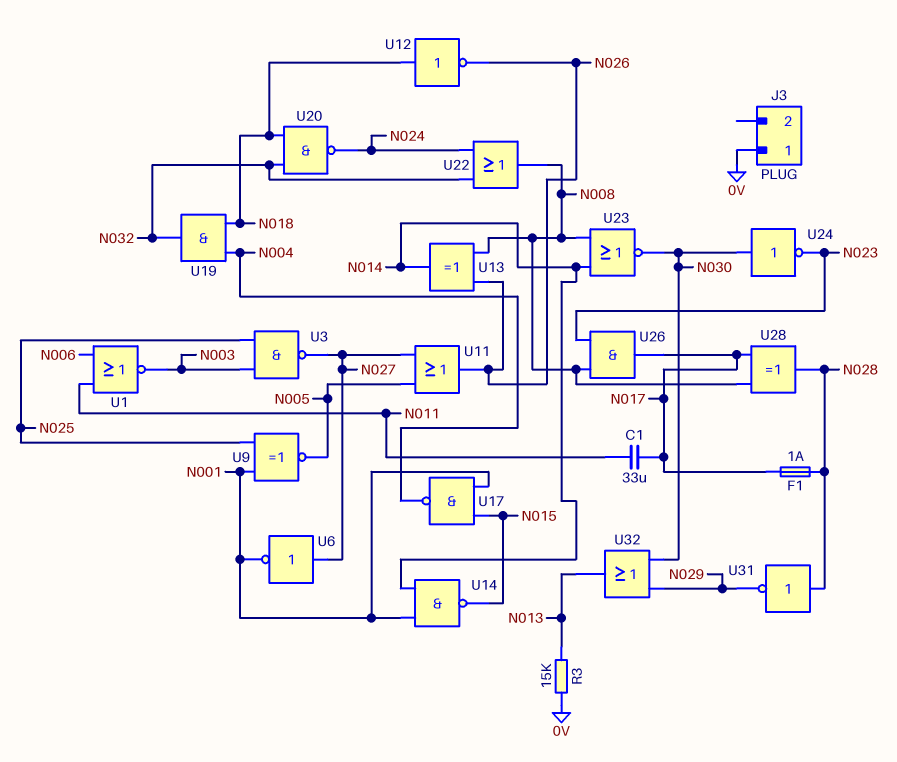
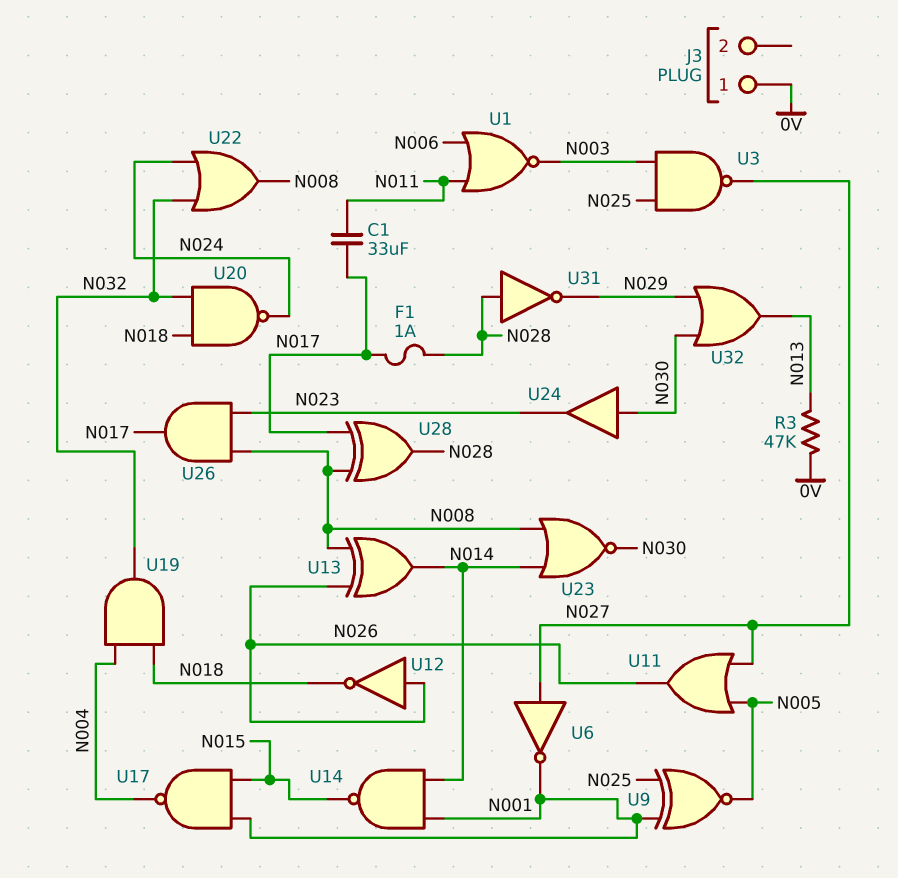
R3: 15k (0V, N013) -> 47k (0V, N013)
U12: NOT (in N018, out N026) -> NOT (in N026, out N018)
U24: NOT (in N030, out N023) -> buffer (in N030, out N023)

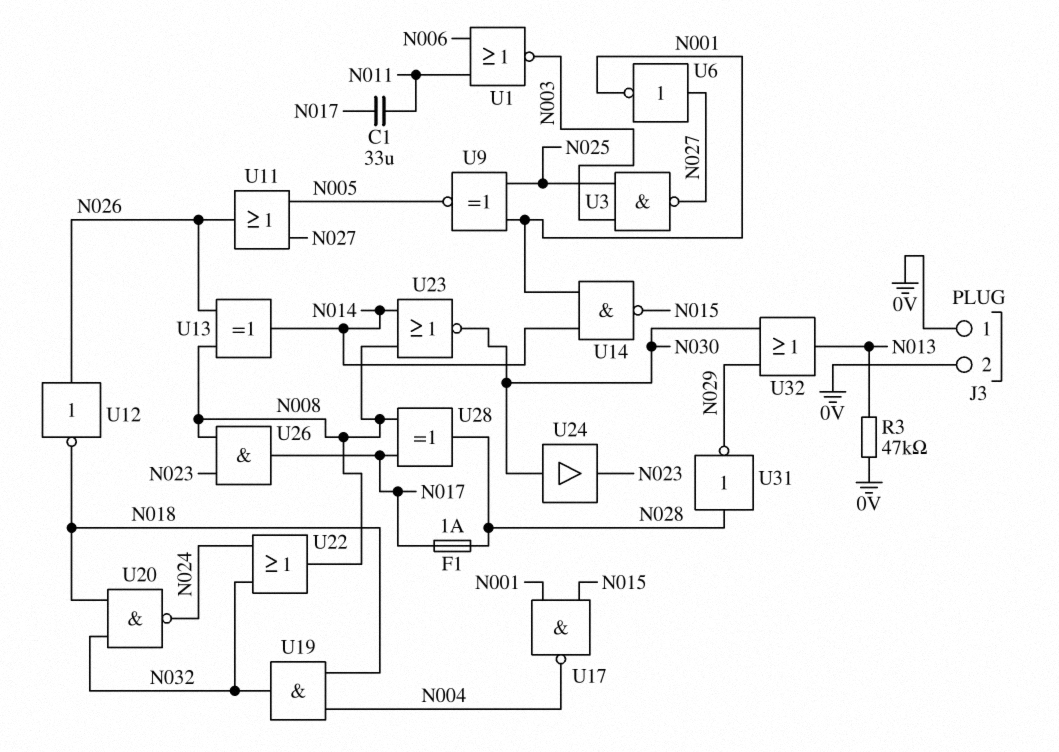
J3 pin 2: none -> 0V

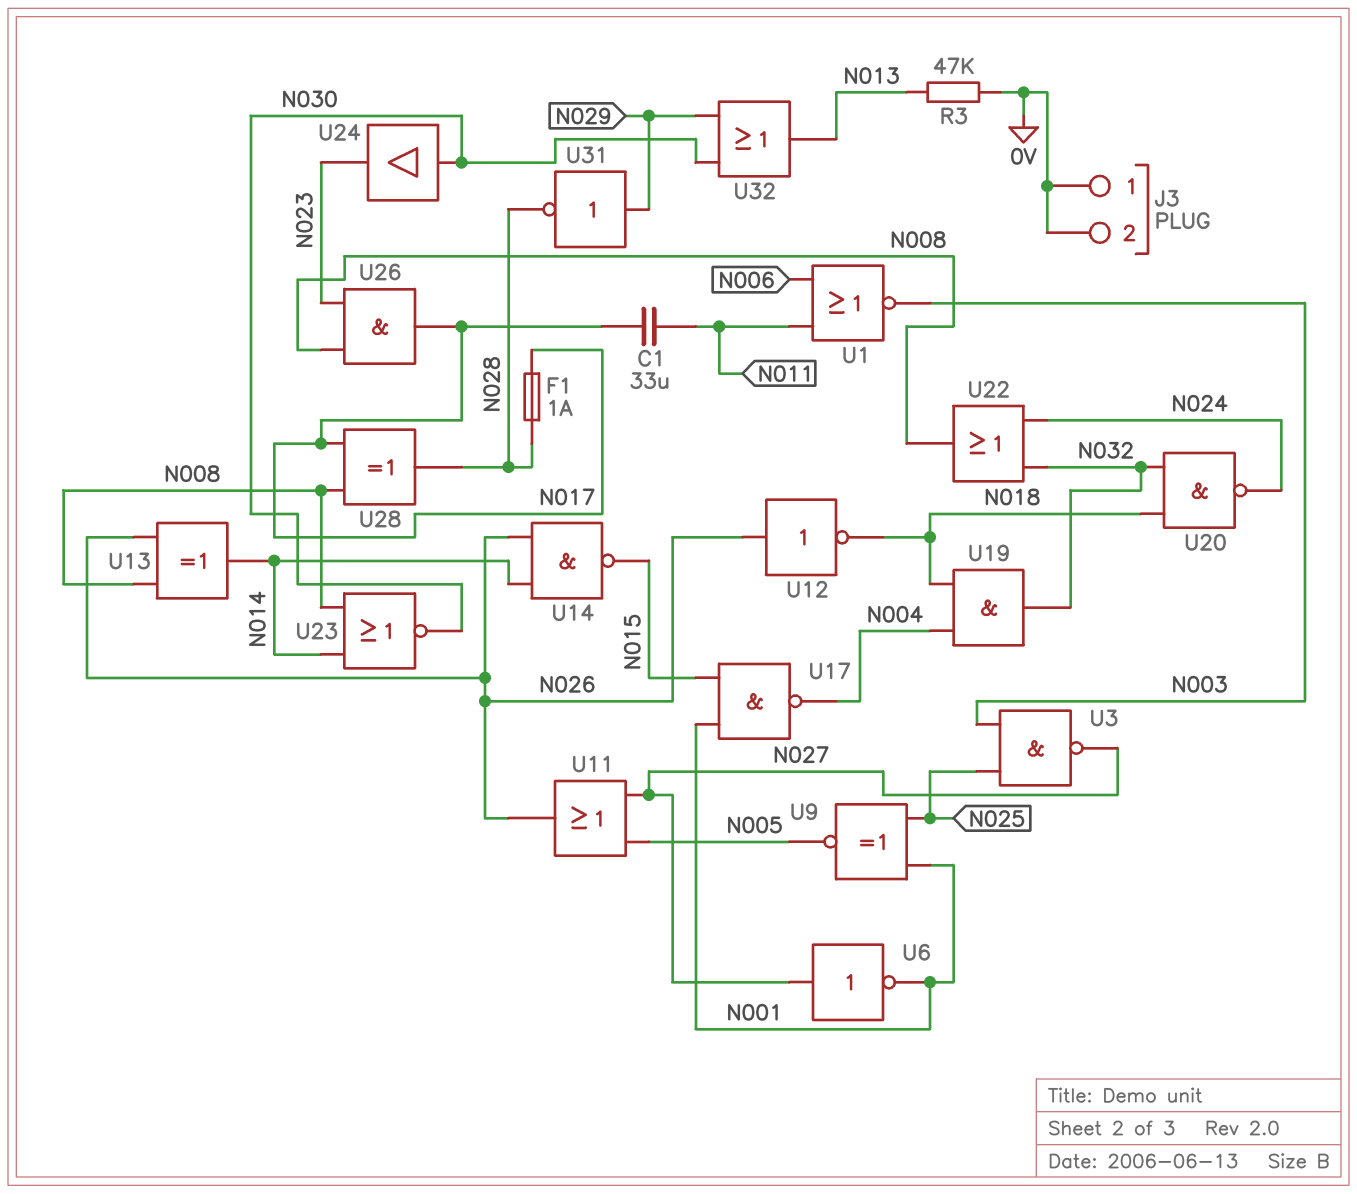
U14: NAND (in N001, in N014, out N015) -> NAND (in N014, in N026, out N015)
U31: NOT (in N028, out N029) -> NOT (in N029, out N028)

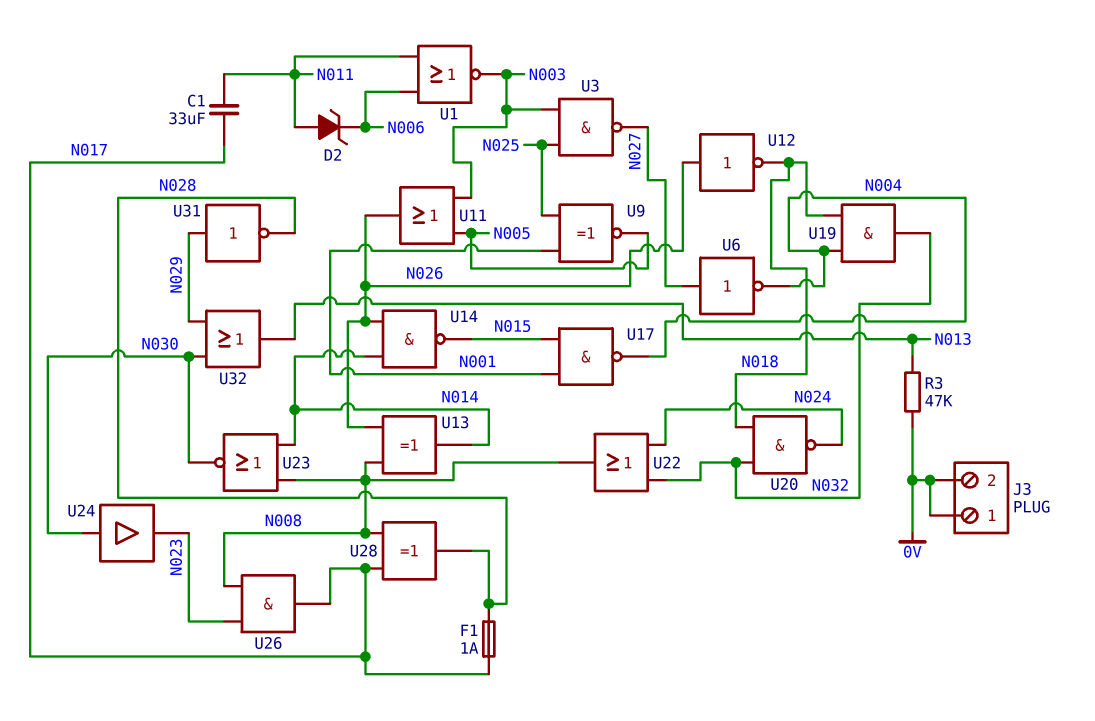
D2: none -> zener (A N011, K N006)
U6: NOT (in N027, out N001) -> NOT (in N027, out N004)
U11: OR (in N005, in N027, out N026) -> OR (in N003, in N005, out N026)

